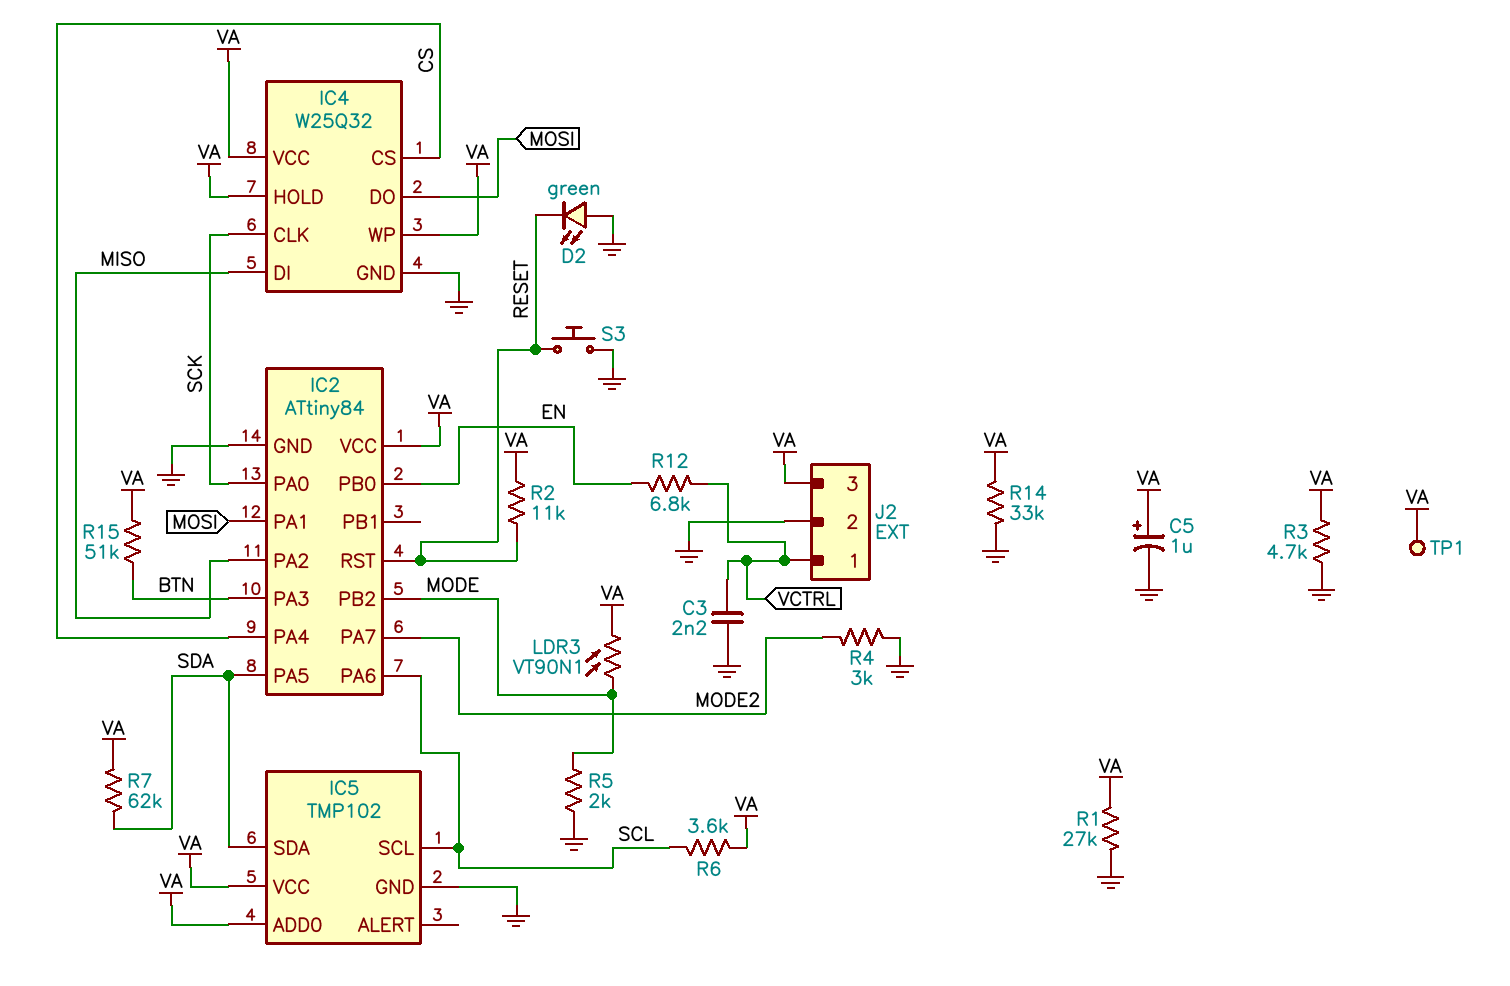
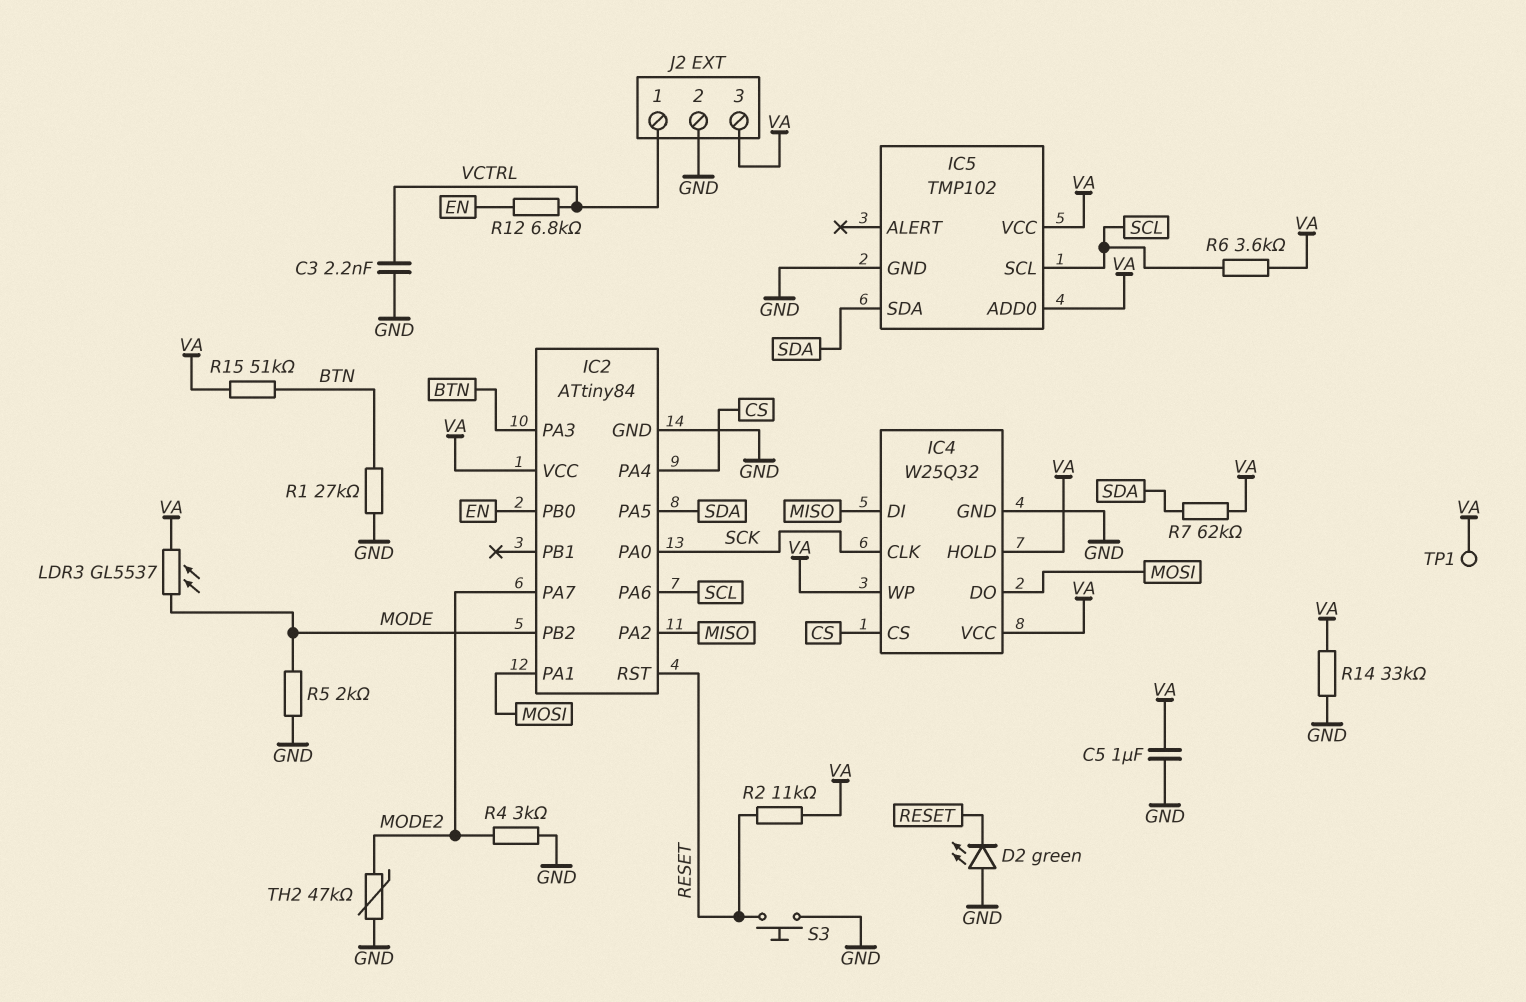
C5: 1uF (plus VA, minus GND) -> 1uF (GND, VA)
LDR3: VT90N1 (MODE, VA) -> GL5537 (MODE, VA)
R1: 27k (GND, VA) -> 27k (BTN, GND)
R3: 4.7k (GND, VA) -> none
TH2: none -> 47k (GND, MODE2)

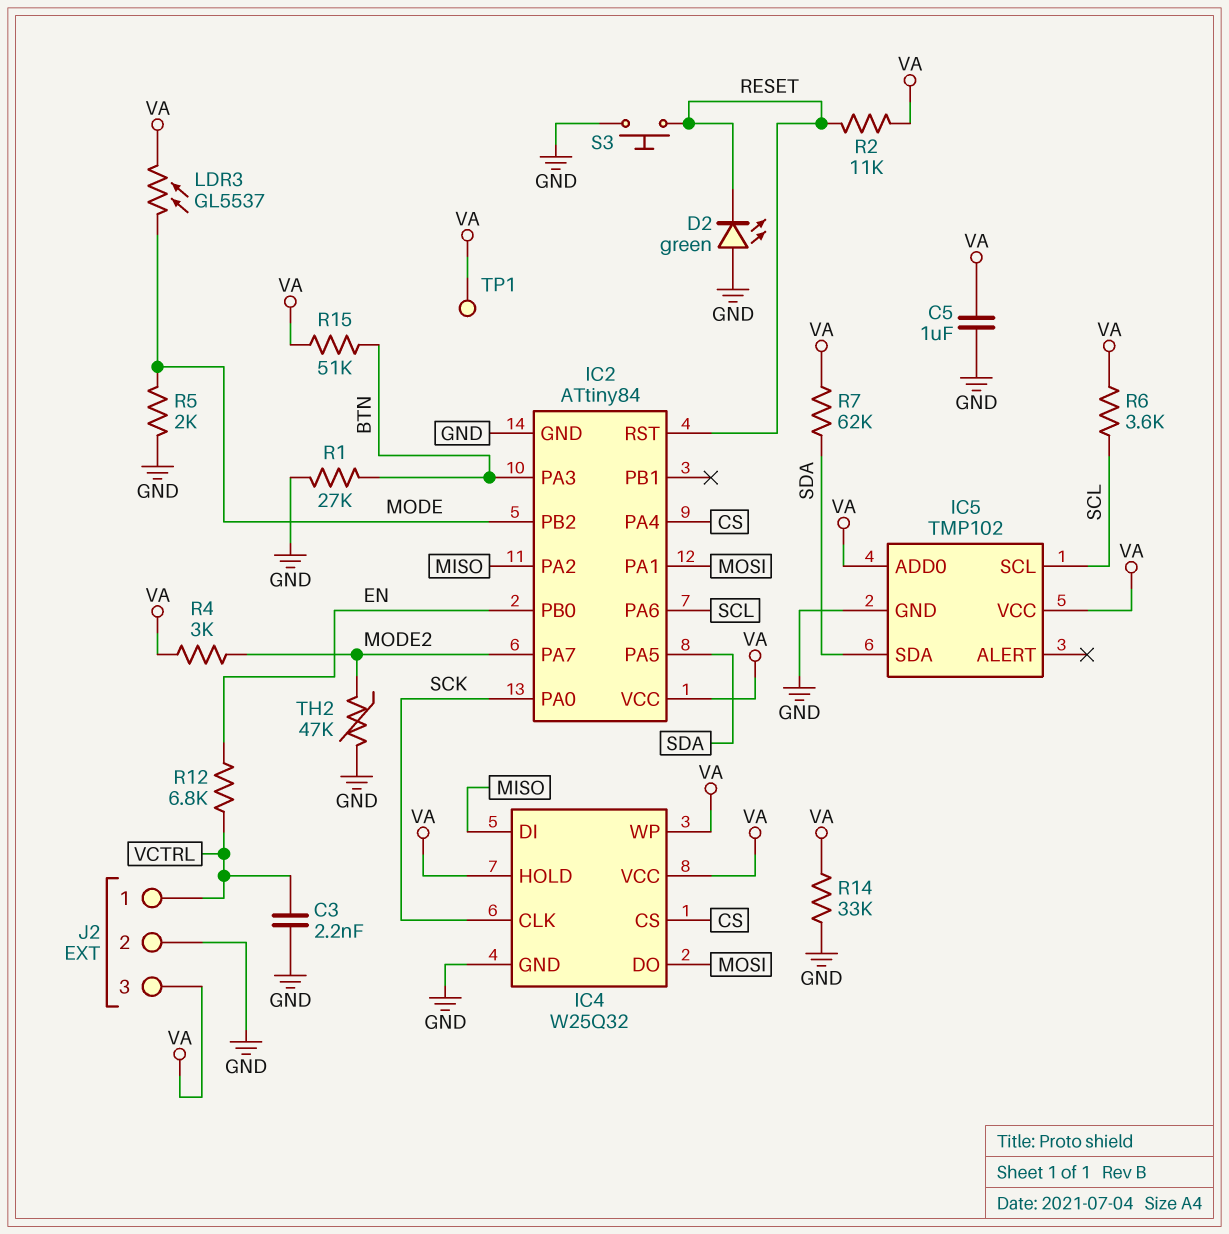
R4: 3k (GND, MODE2) -> 3k (MODE2, VA)

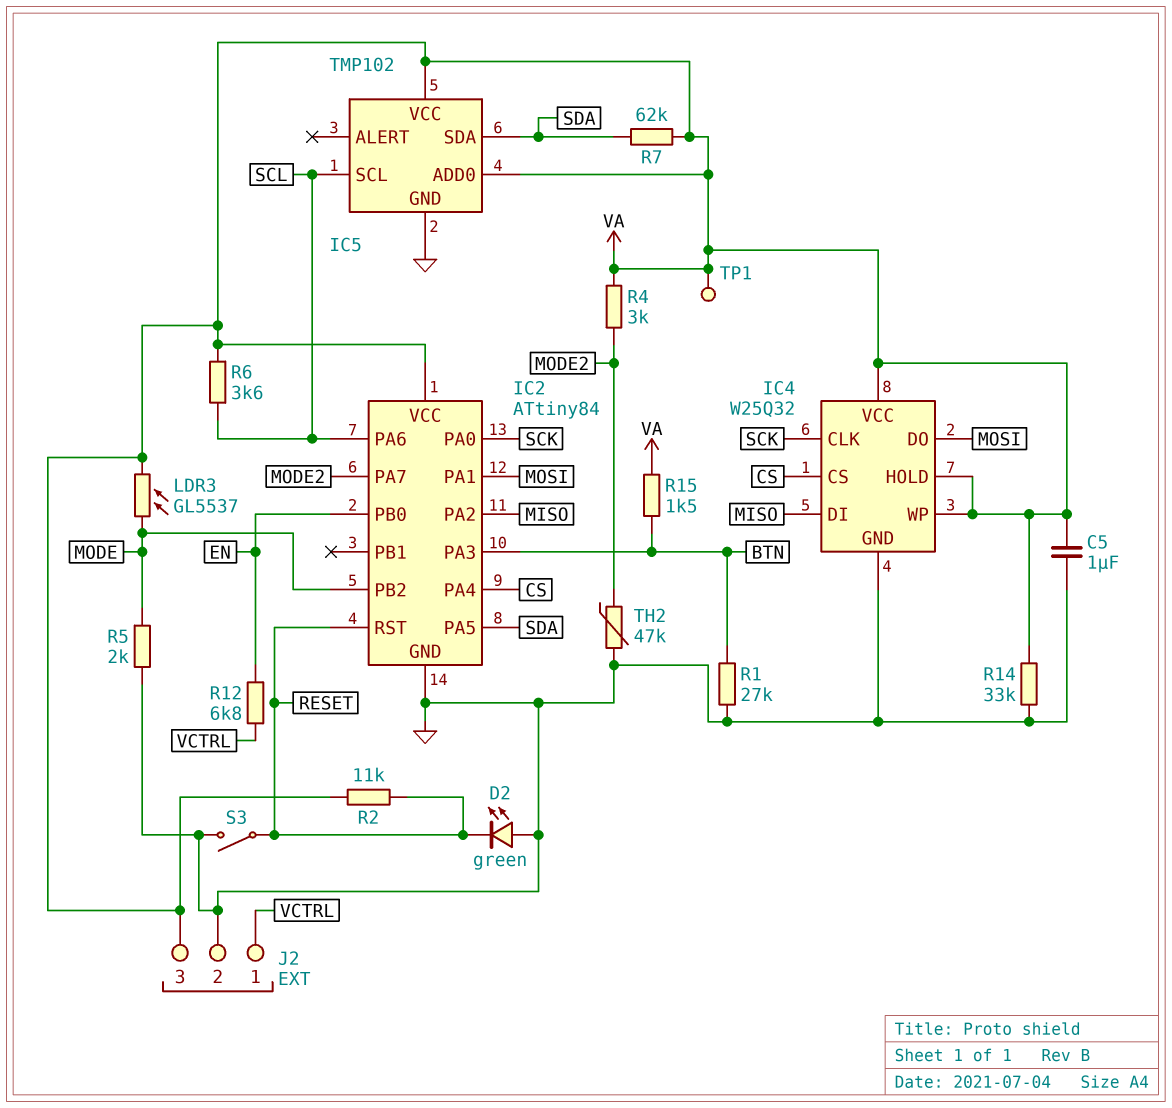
C3: 2.2nF (GND, VCTRL) -> none
R15: 51k (BTN, VA) -> 1.5k (BTN, VA)
S3: button (GND, RESET) -> switch (GND, RESET)

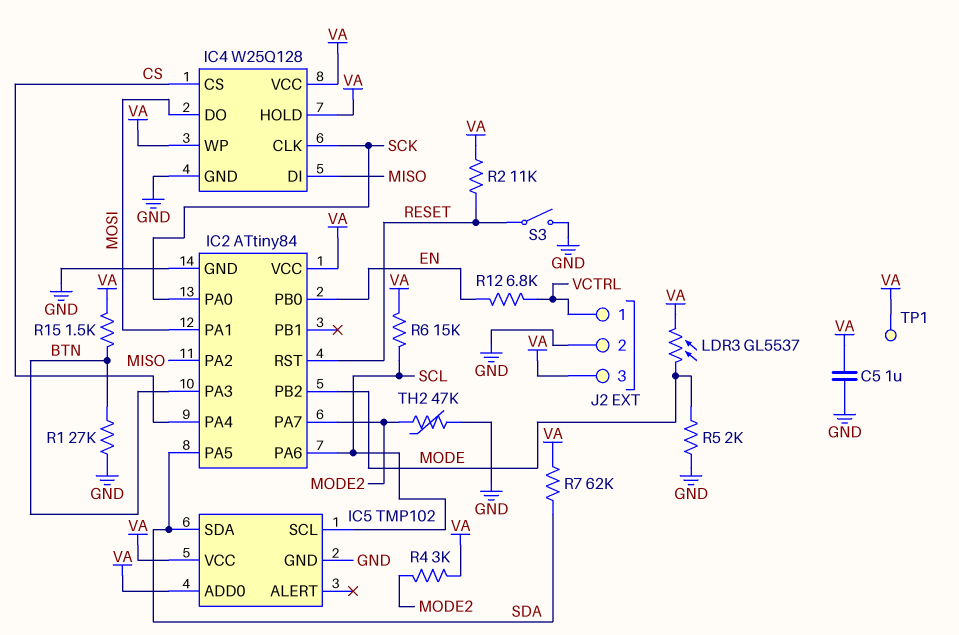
D2: LED green (A GND, K RESET) -> none
IC4: W25Q32 -> W25Q128
R6: 3.6k (SCL, VA) -> 15k (SCL, VA)
R14: 33k (GND, VA) -> none

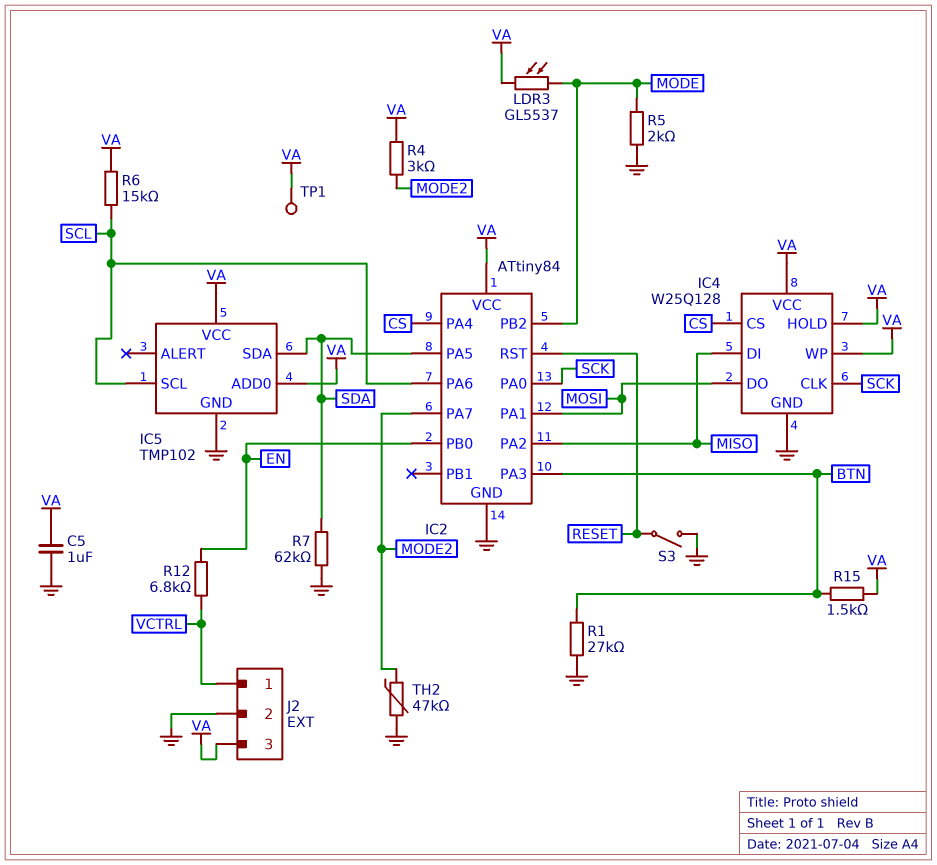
R2: 11k (RESET, VA) -> none
R7: 62k (SDA, VA) -> 62k (GND, SDA)

